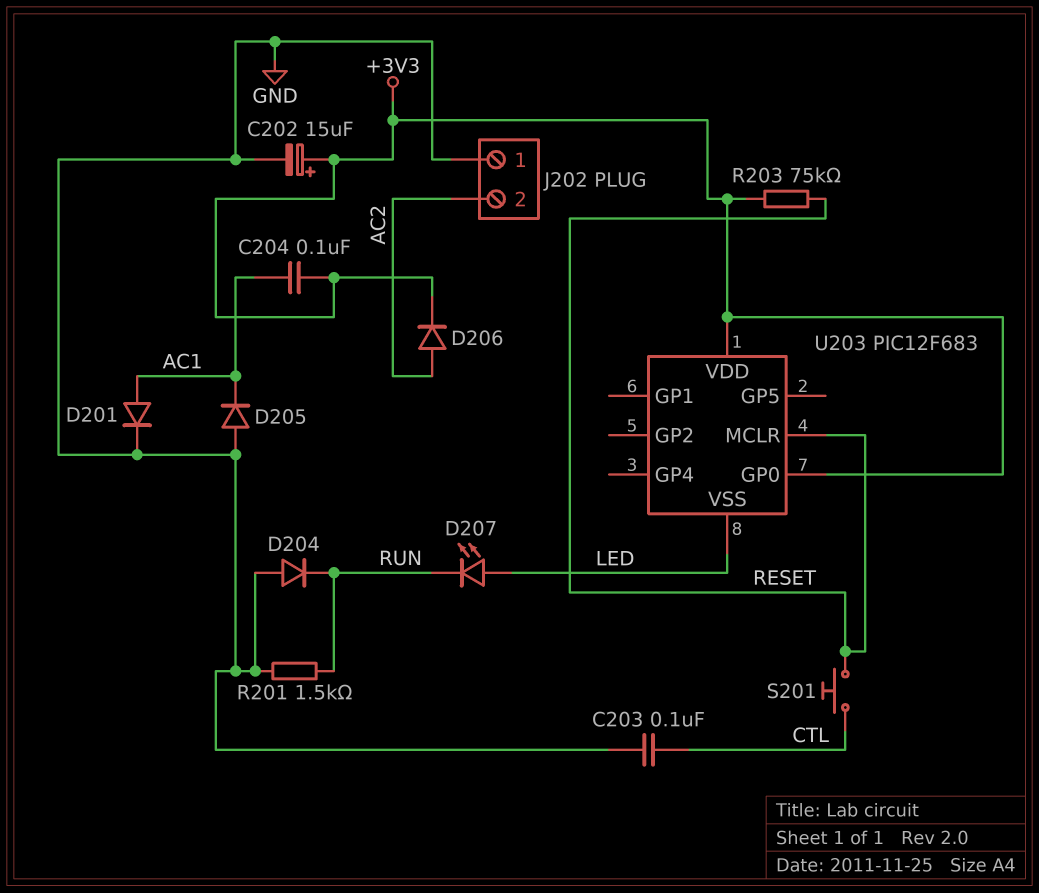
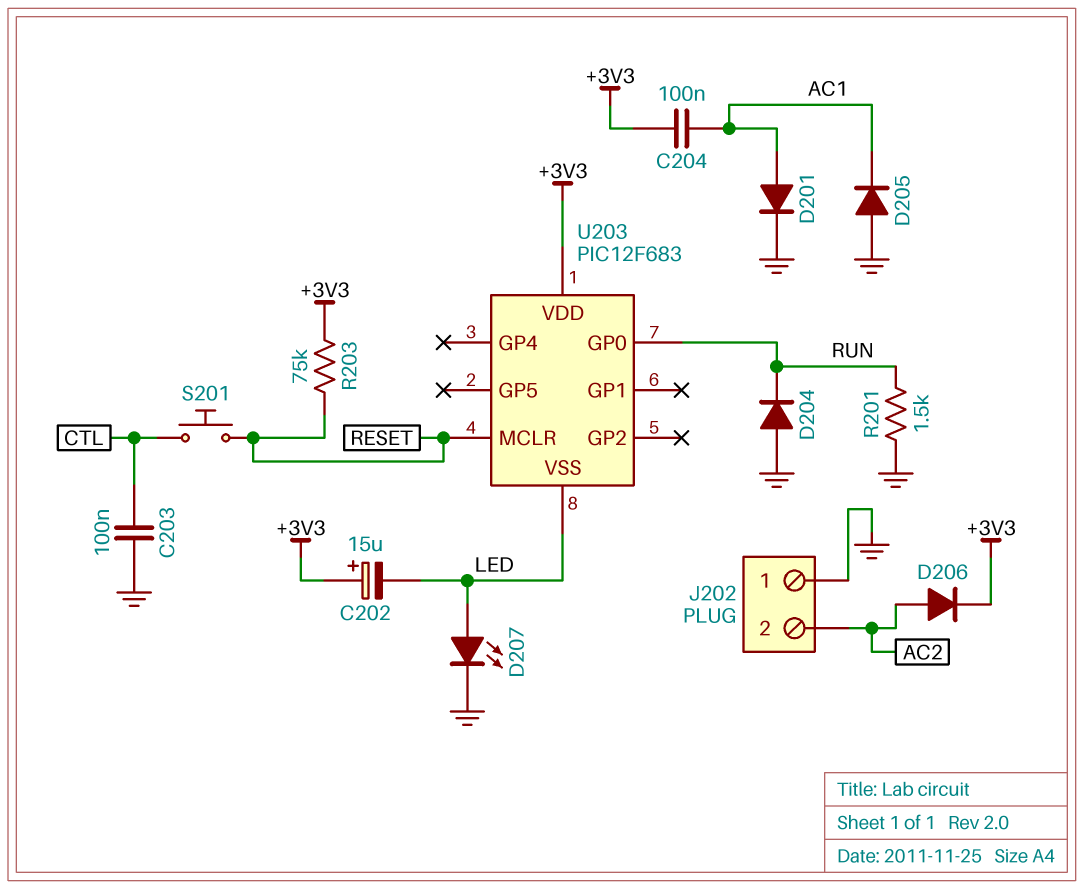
C202: 15uF (plus +3V3, minus GND) -> 15uF (plus +3V3, minus LED)
D207: LED (A LED, K RUN) -> LED (A LED, K GND)
U203 pin GP0: +3V3 -> RUN

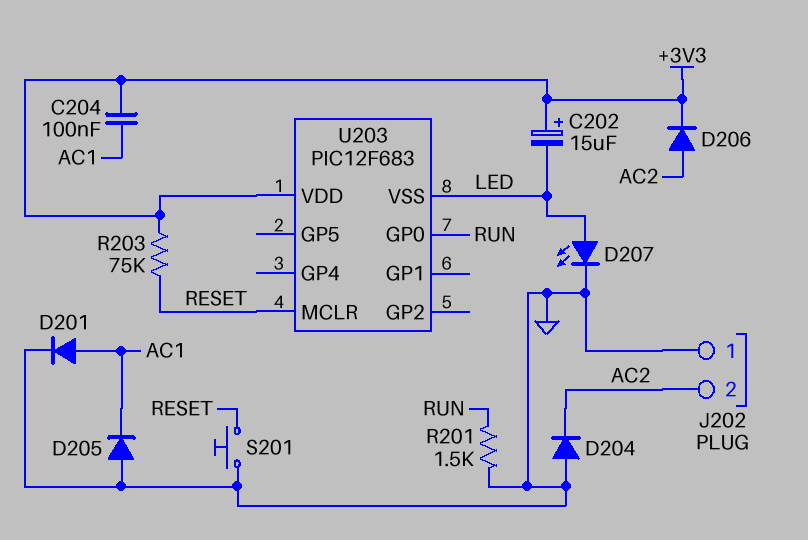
C203: 100nF (CTL, GND) -> none
D204: diode (A GND, K RUN) -> diode (A GND, K AC2)
S201: button (CTL, RESET) -> button (GND, RESET)

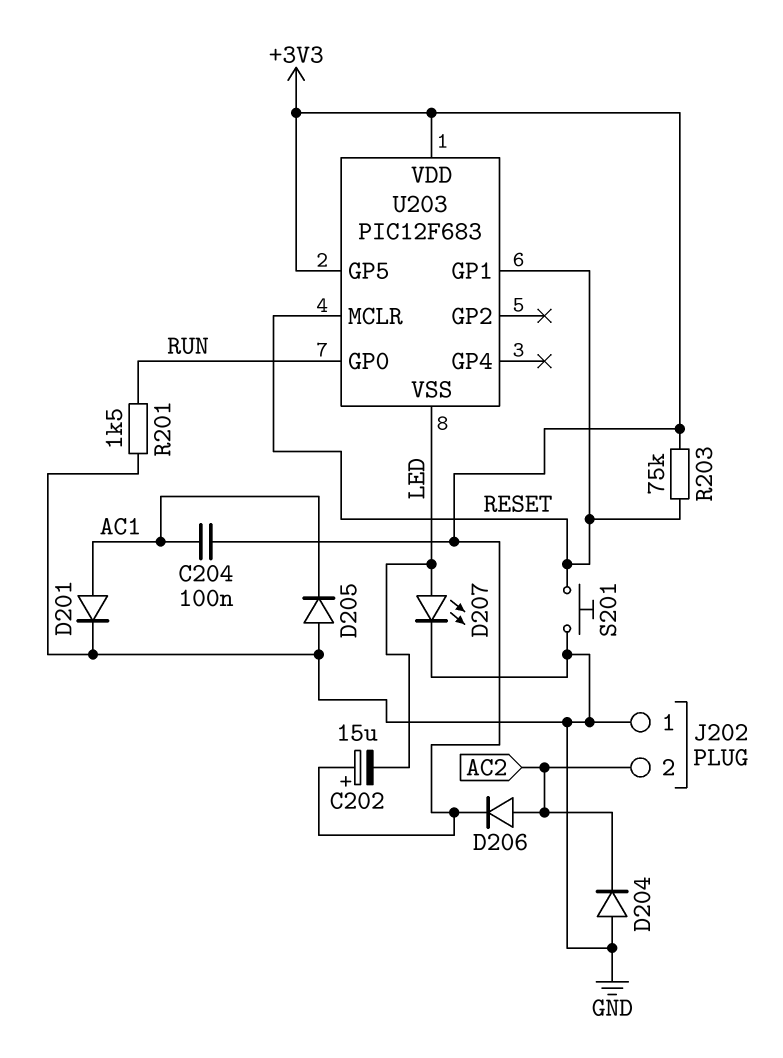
U203 pin GP1: none -> RESET
U203 pin GP5: none -> +3V3

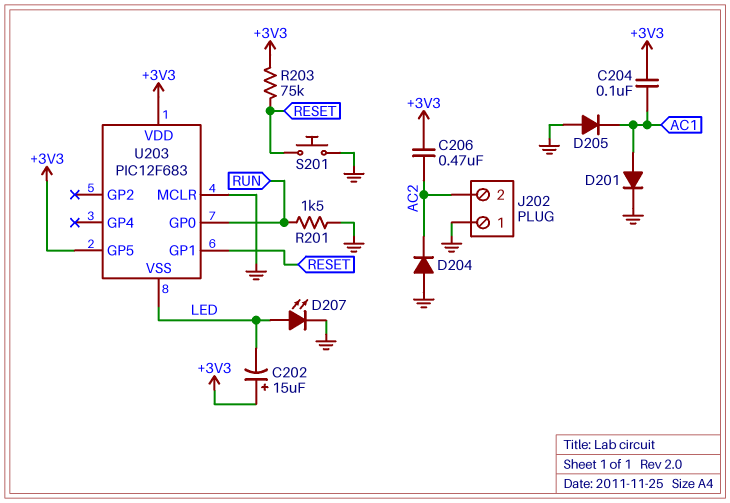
C206: none -> 470nF (+3V3, AC2)
D206: diode (A AC2, K +3V3) -> none
U203 pin MCLR: RESET -> GND

